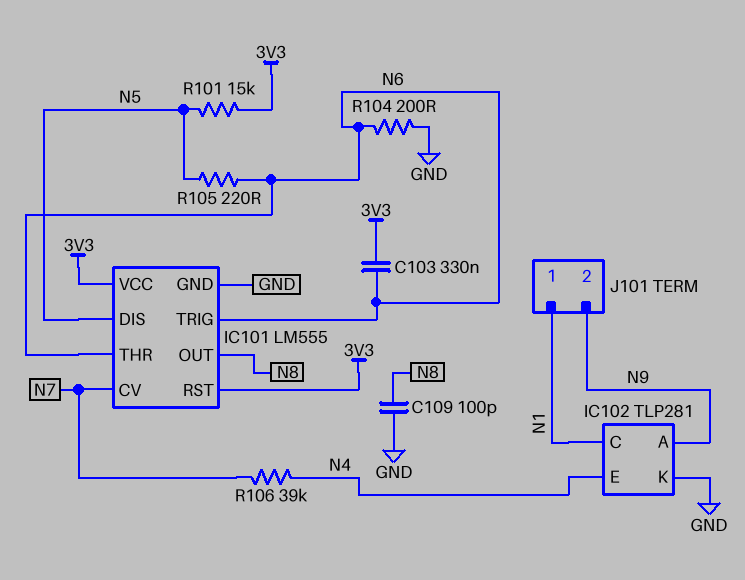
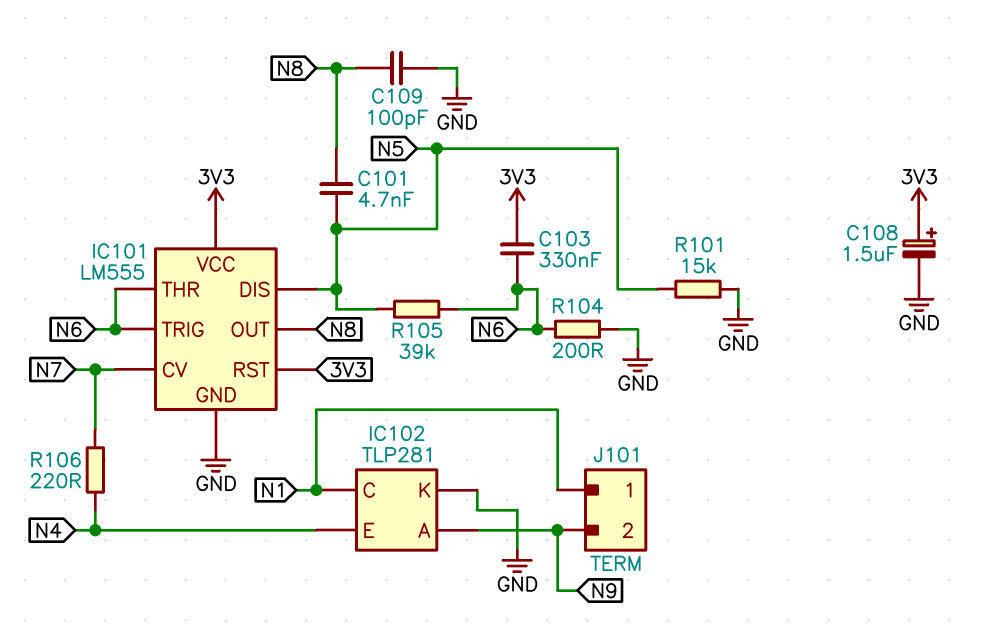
C101: none -> 4.7nF (N5, N8)
C108: none -> 1.5uF (plus 3V3, minus GND)
R101: 15k (3V3, N5) -> 15k (GND, N5)
R105: 220 (N5, N6) -> 39k (N5, N6)
R106: 39k (N4, N7) -> 220 (N4, N7)

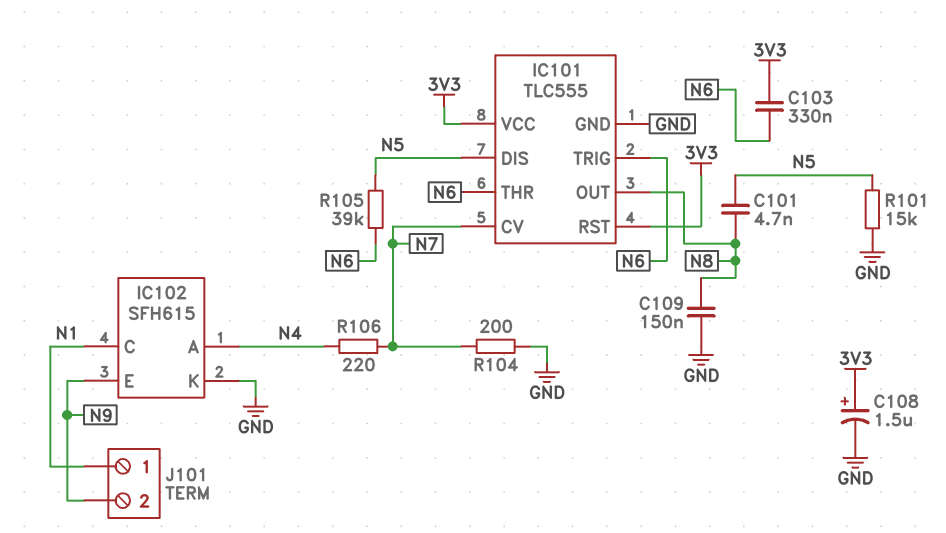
C109: 100pF (GND, N8) -> 150nF (GND, N8)
IC101: LM555 -> TLC555
IC102: TLP281 -> SFH615
IC102 pin A: N9 -> N4
IC102 pin E: N4 -> N9
R104: 200 (GND, N6) -> 200 (GND, N7)

